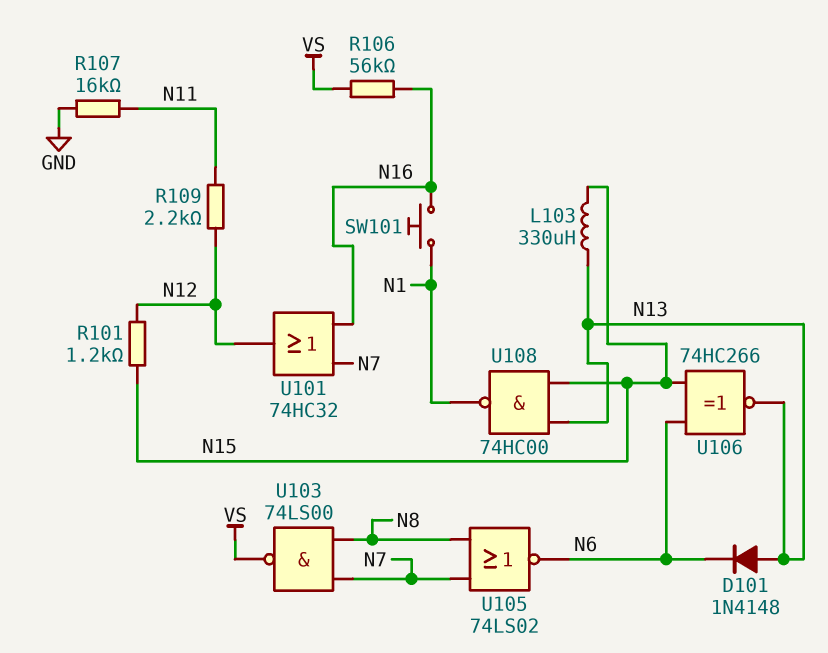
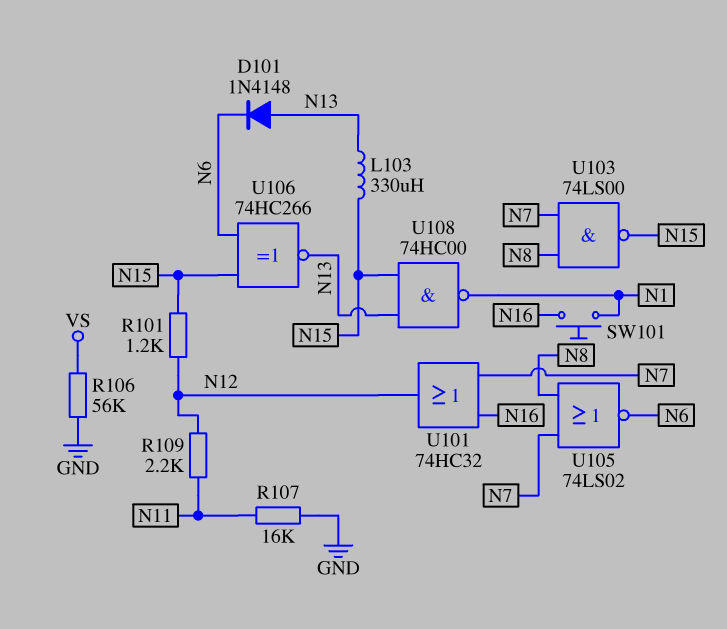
R106: 56k (N16, VS) -> 56k (GND, VS)
U103: NAND 74LS00 (in N7, in N8, out VS) -> NAND 74LS00 (in N7, in N8, out N15)

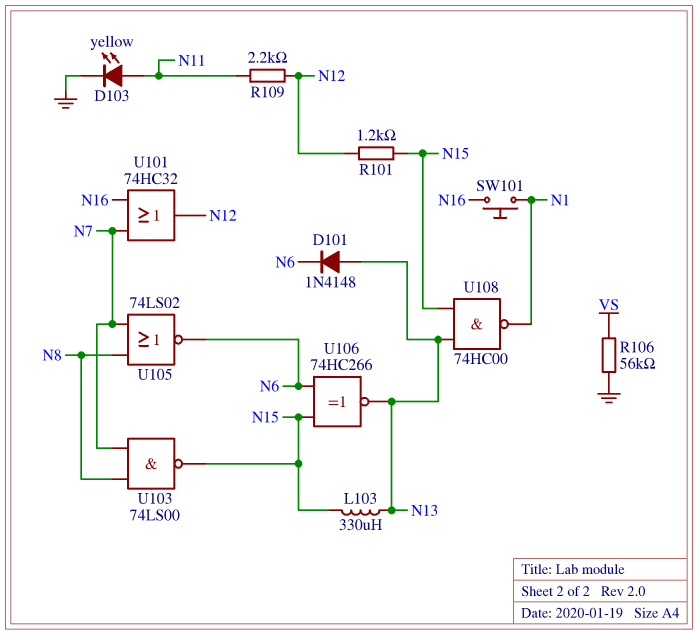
D103: none -> LED yellow (A N11, K GND)
R107: 16k (GND, N11) -> none

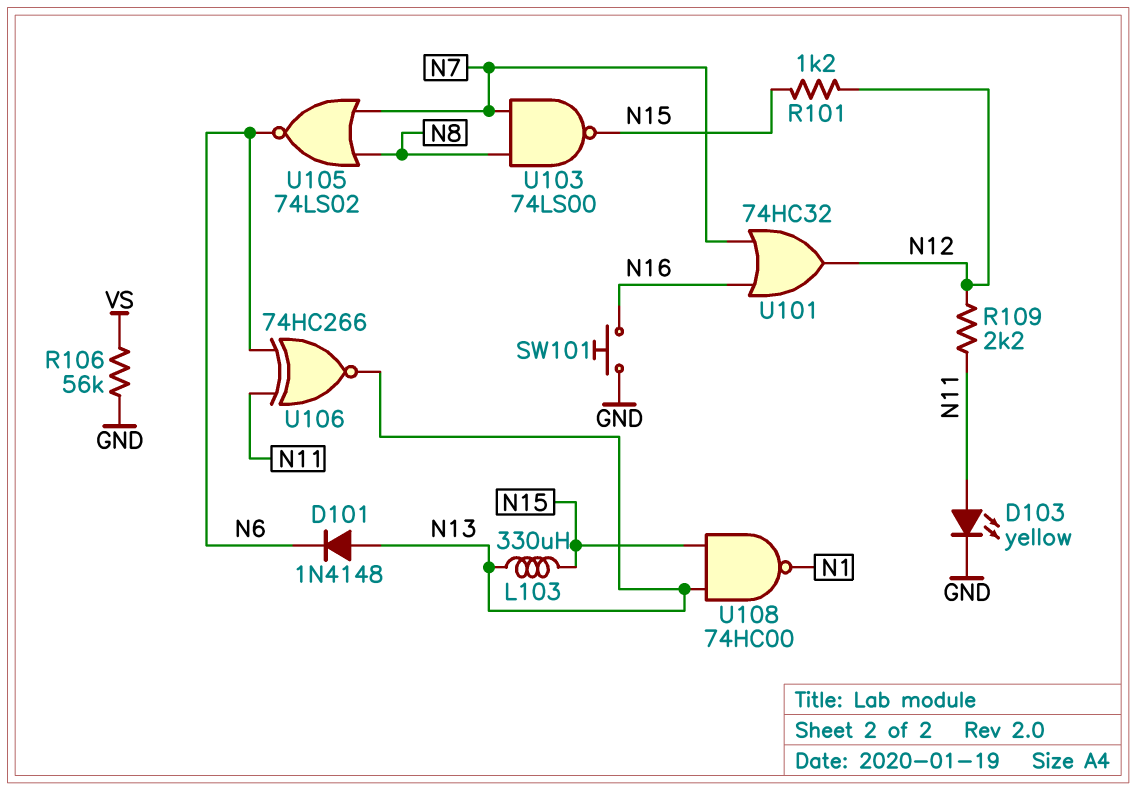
SW101: button (N1, N16) -> button (GND, N16)
U106: XNOR 74HC266 (in N6, in N15, out N13) -> XNOR 74HC266 (in N6, in N11, out N13)

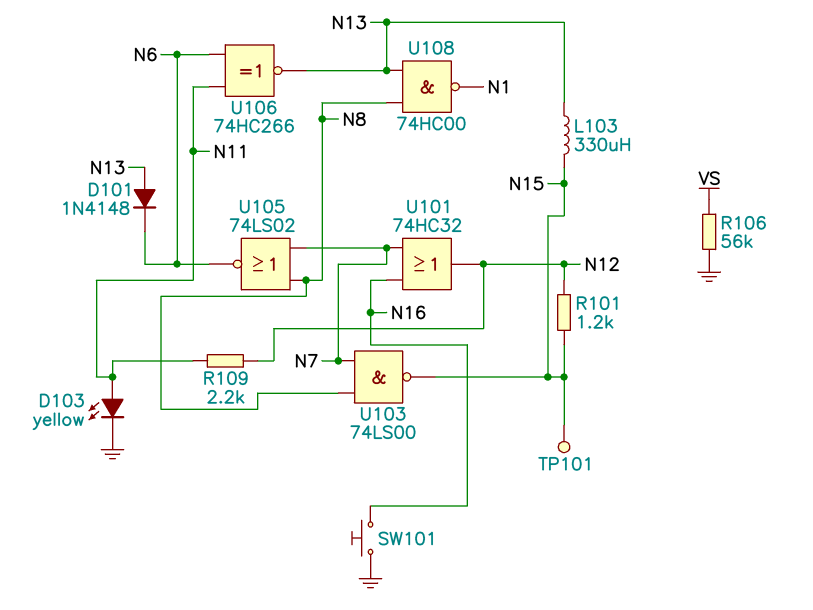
TP101: none -> test point (N15)
U108: NAND 74HC00 (in N13, in N15, out N1) -> NAND 74HC00 (in N8, in N13, out N1)

